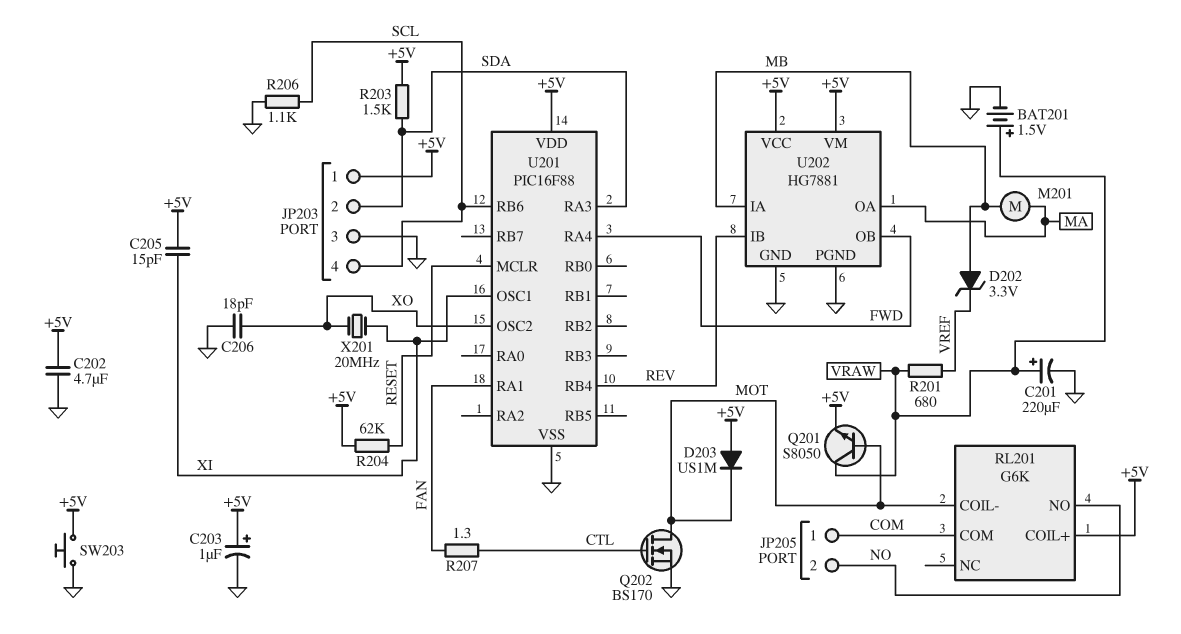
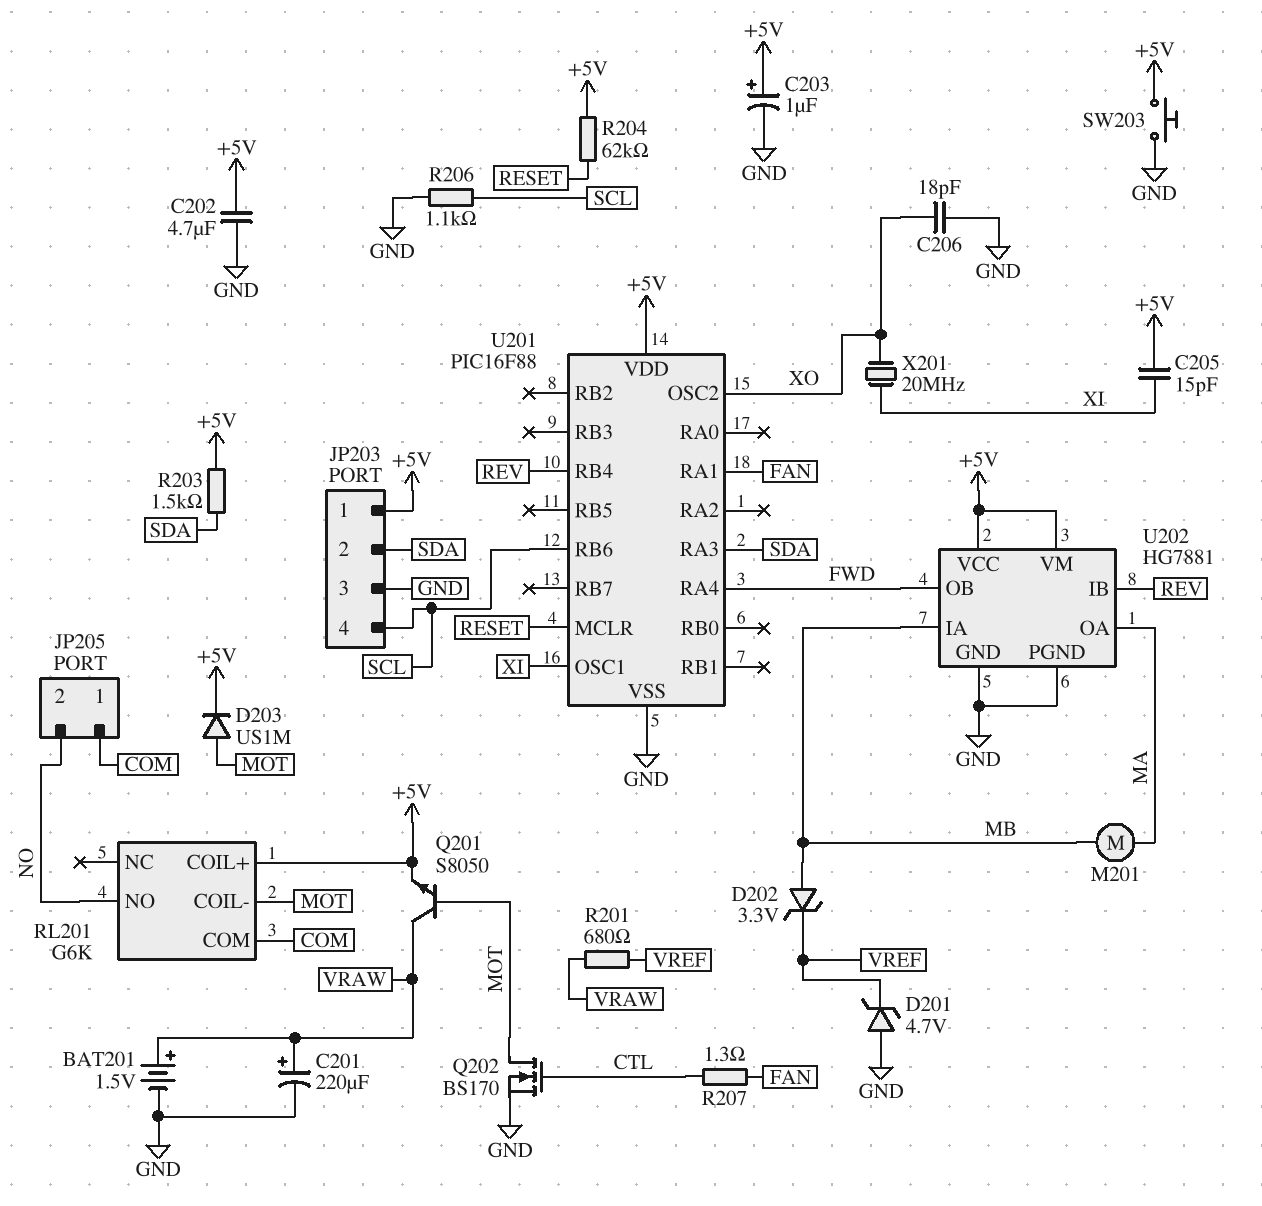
D201: none -> zener 4.7V (A GND, K VREF)
D203: diode US1M (A +5V, K MOT) -> diode US1M (A MOT, K +5V)

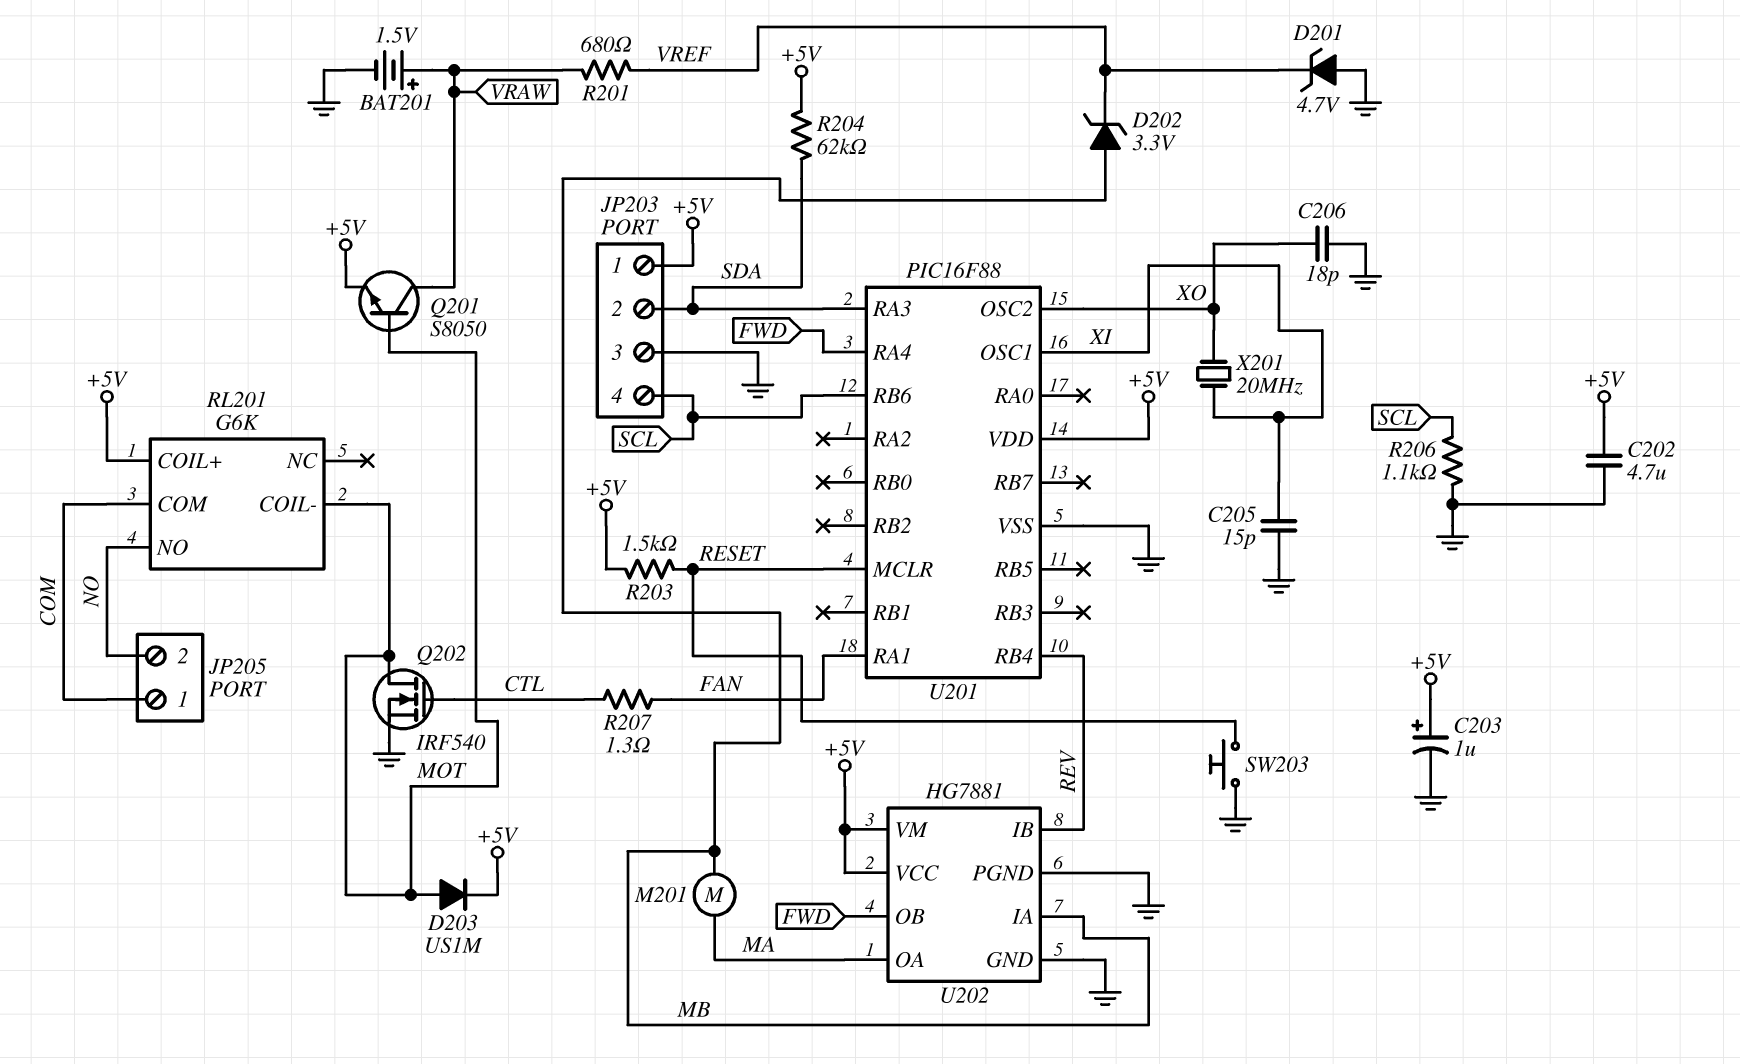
C201: 220uF (plus VRAW, minus GND) -> none
C205: 15pF (+5V, XI) -> 15pF (GND, XI)
Q202: NMOS BS170 (G CTL, D MOT, S GND) -> NMOS IRF540 (G CTL, D MOT, S GND)
R203: 1.5k (+5V, SDA) -> 1.5k (+5V, RESET)
R204: 62k (+5V, RESET) -> 62k (+5V, SDA)
SW203: button (+5V, GND) -> button (GND, RESET)

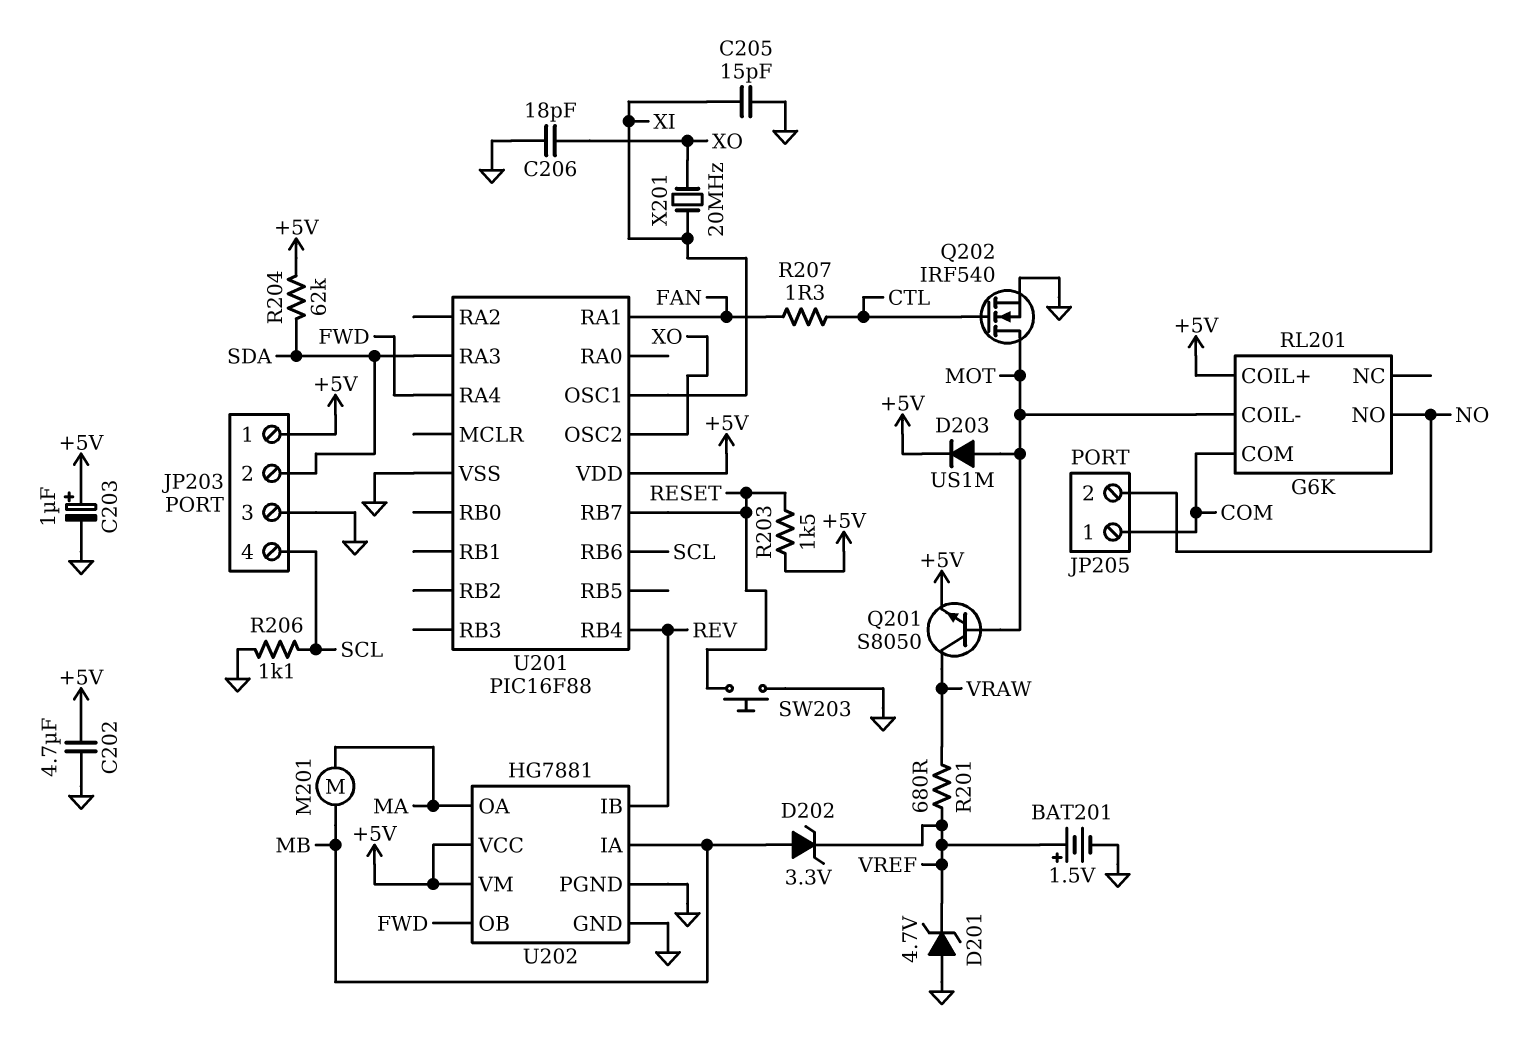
BAT201: 1.5V (plus VRAW, minus GND) -> 1.5V (plus VREF, minus GND)
U201 pin MCLR: RESET -> none
U201 pin RB7: none -> RESET

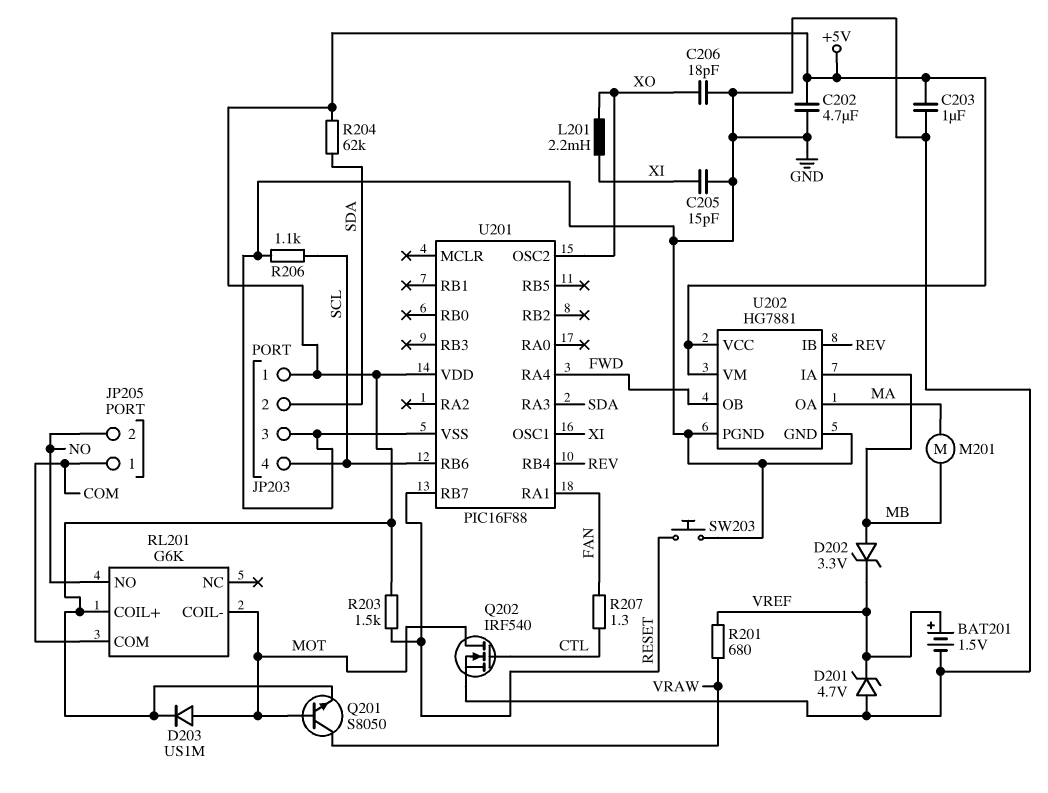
C203: 1uF (plus +5V, minus GND) -> 1uF (+5V, GND)
L201: none -> 2.2mH (XI, XO)
X201: 20MHz (XI, XO) -> none

